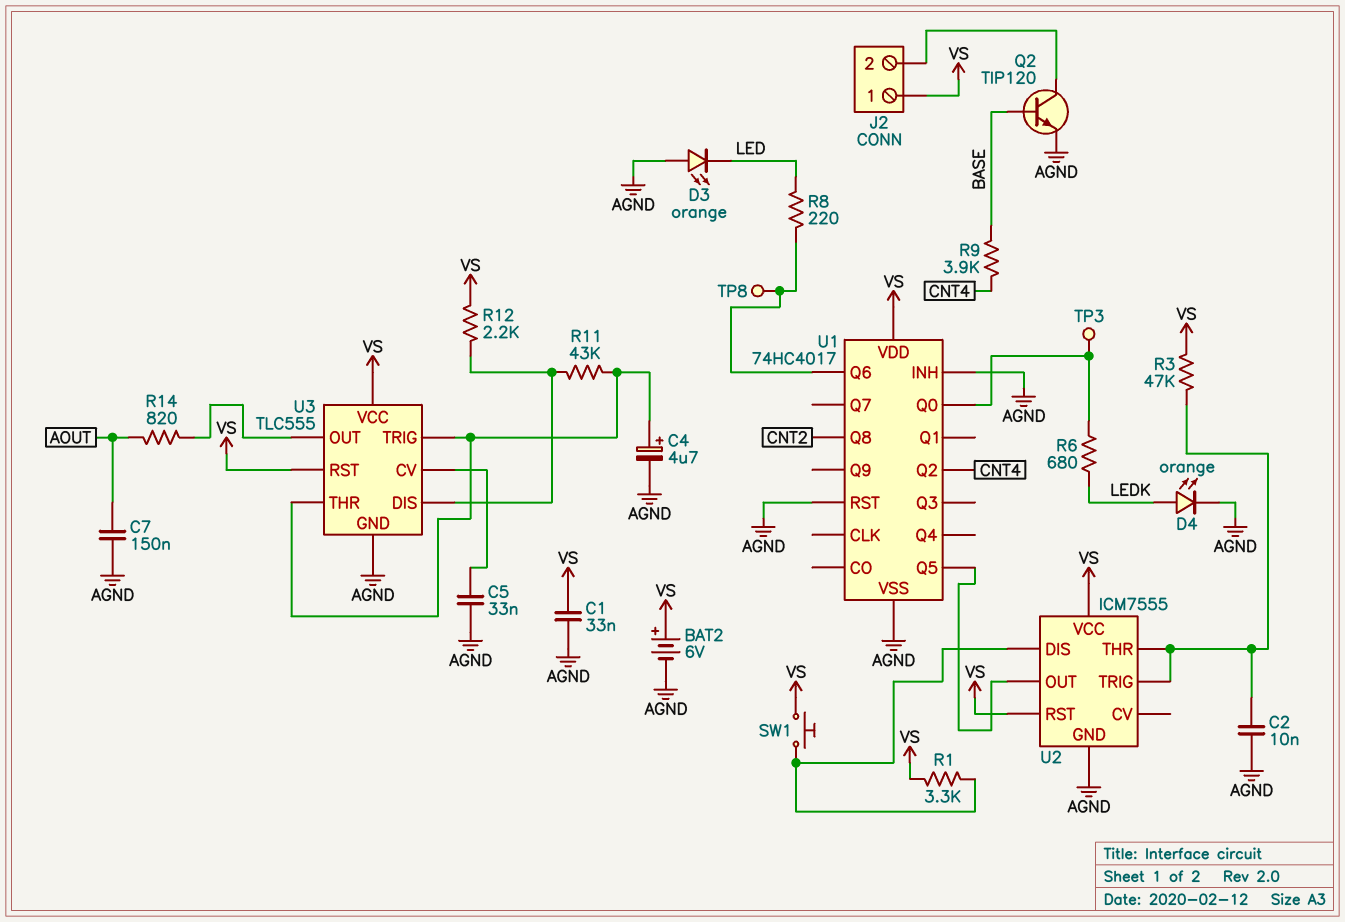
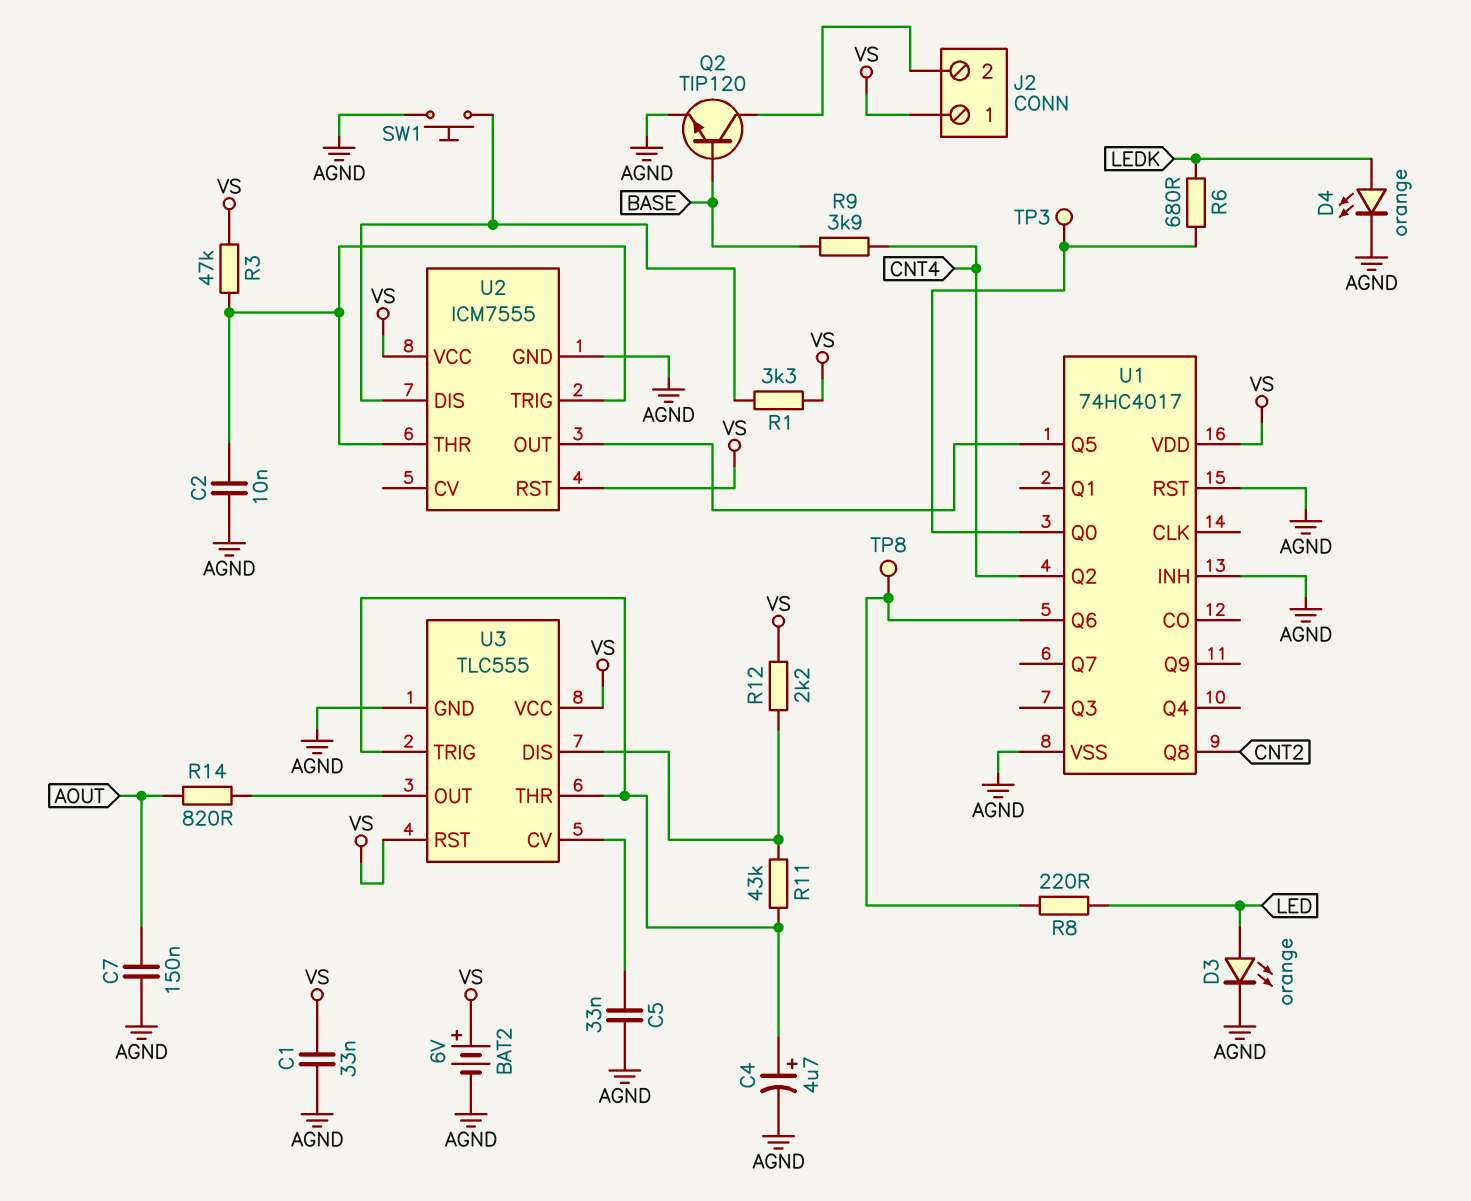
D3: LED orange (A AGND, K LED) -> LED orange (A LED, K AGND)
SW1: button (U2/DIS, VS) -> button (AGND, U2/DIS)

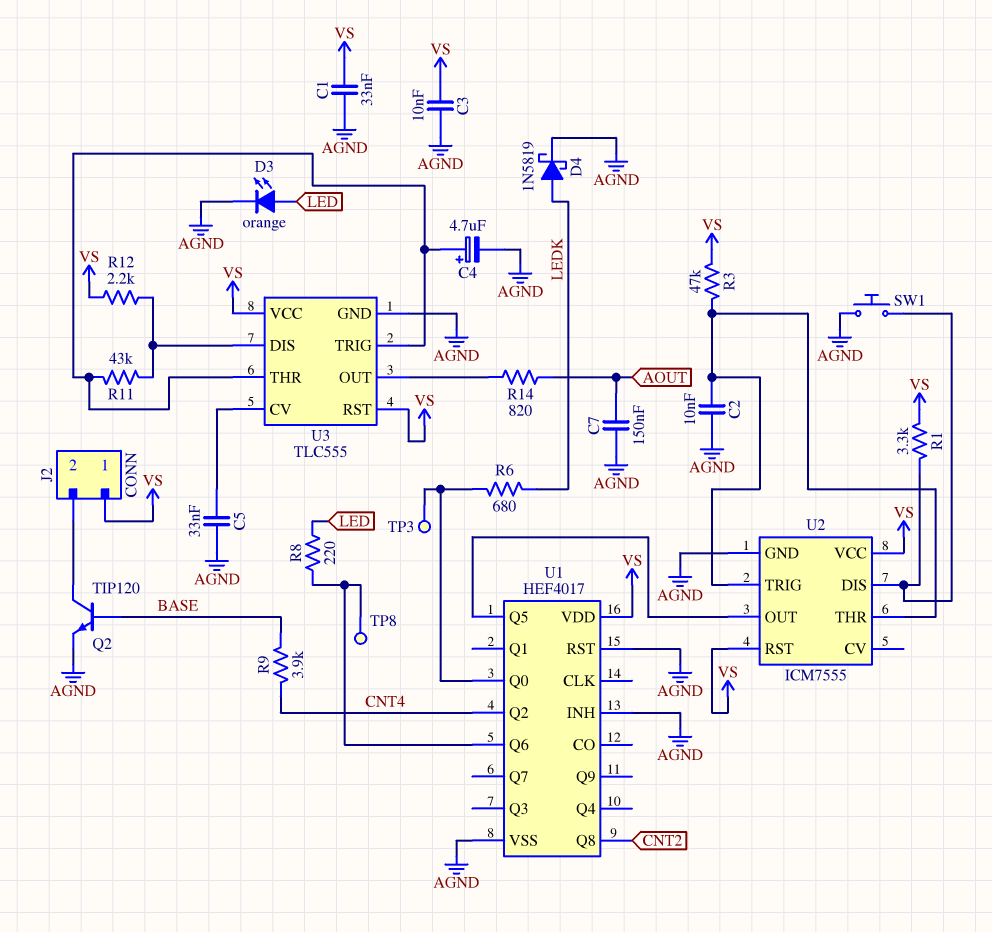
BAT2: 6V (plus VS, minus AGND) -> none
C3: none -> 10nF (AGND, VS)
D4: LED orange (A LEDK, K AGND) -> schottky 1N5819 (A LEDK, K AGND)
U1: 74HC4017 -> HEF4017

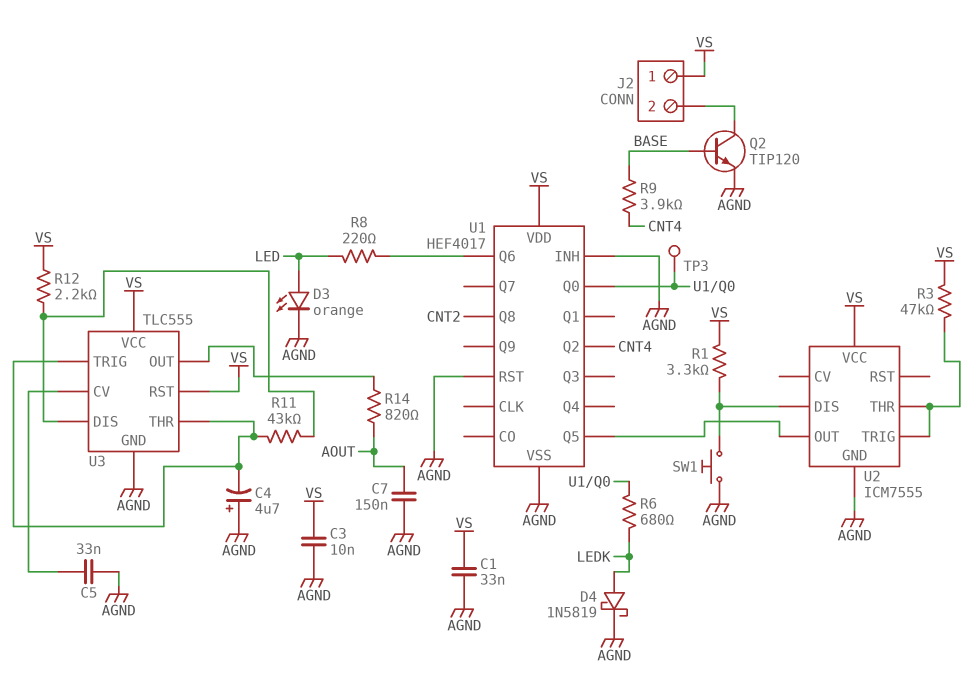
C2: 10nF (AGND, U2/THR) -> none
C4: 4.7uF (plus U3/THR, minus AGND) -> 4.7uF (plus AGND, minus U3/THR)
TP8: test point (U1/Q6) -> none
U2 pin RST: VS -> none

